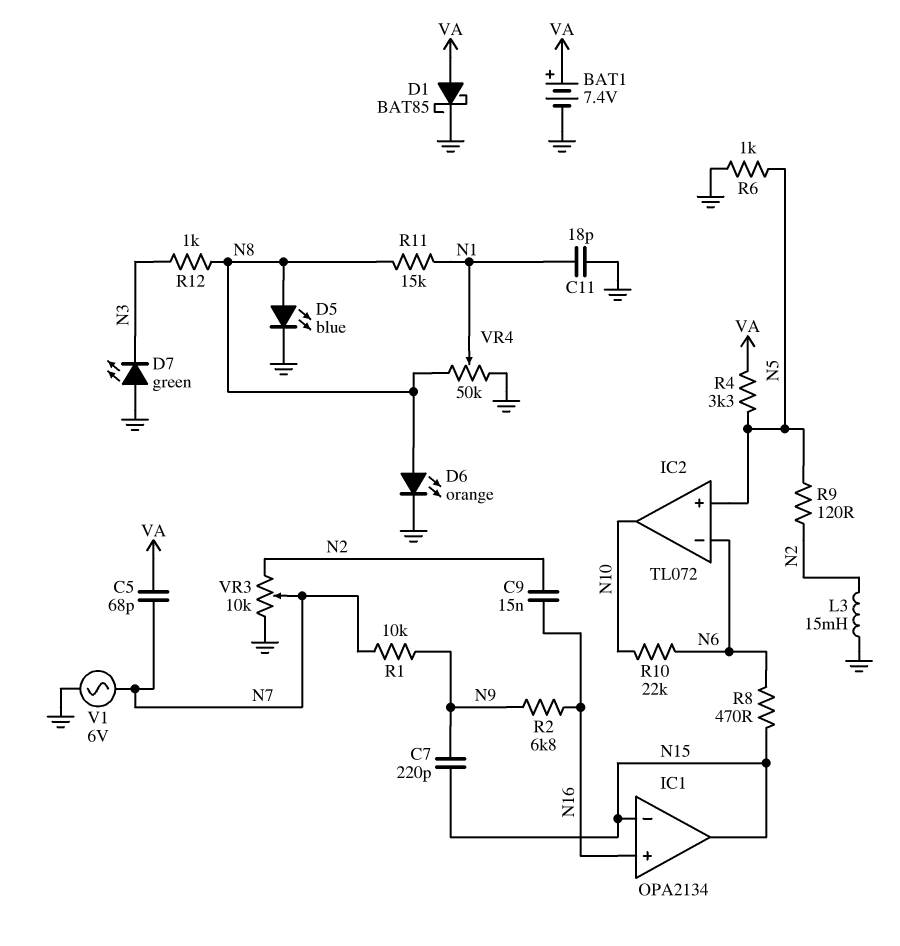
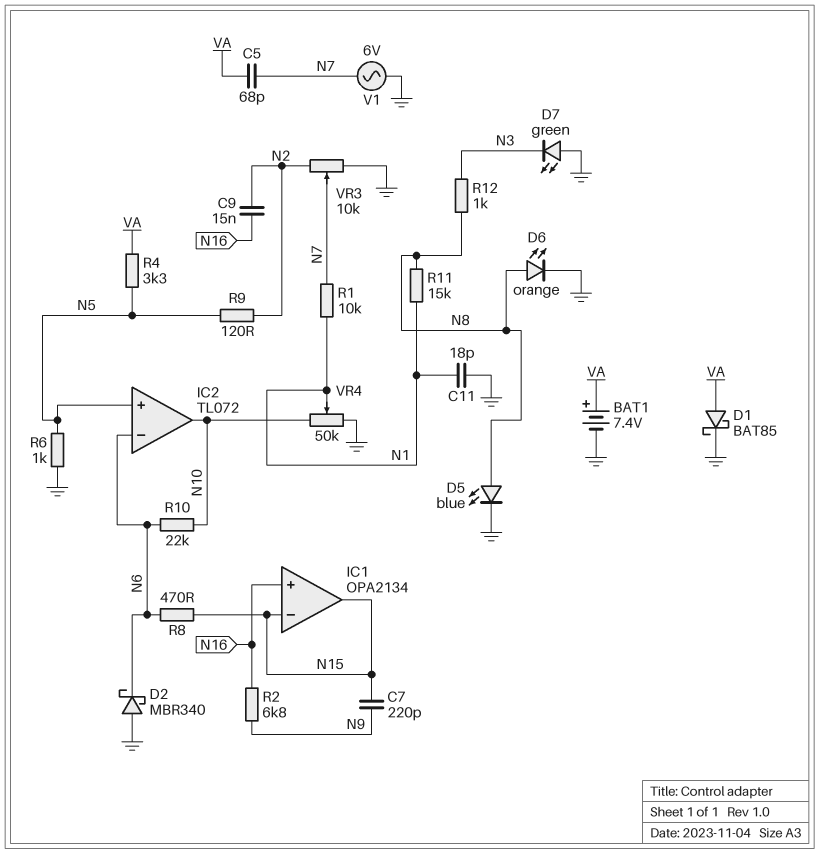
D2: none -> schottky MBR340 (A GND, K N6)
L3: 15mH (GND, N2) -> none
R1: 10k (N7, N9) -> 10k (N1, N7)
VR4: 50k (GND, N8, wiper N1) -> 50k (GND, N10, wiper N1)

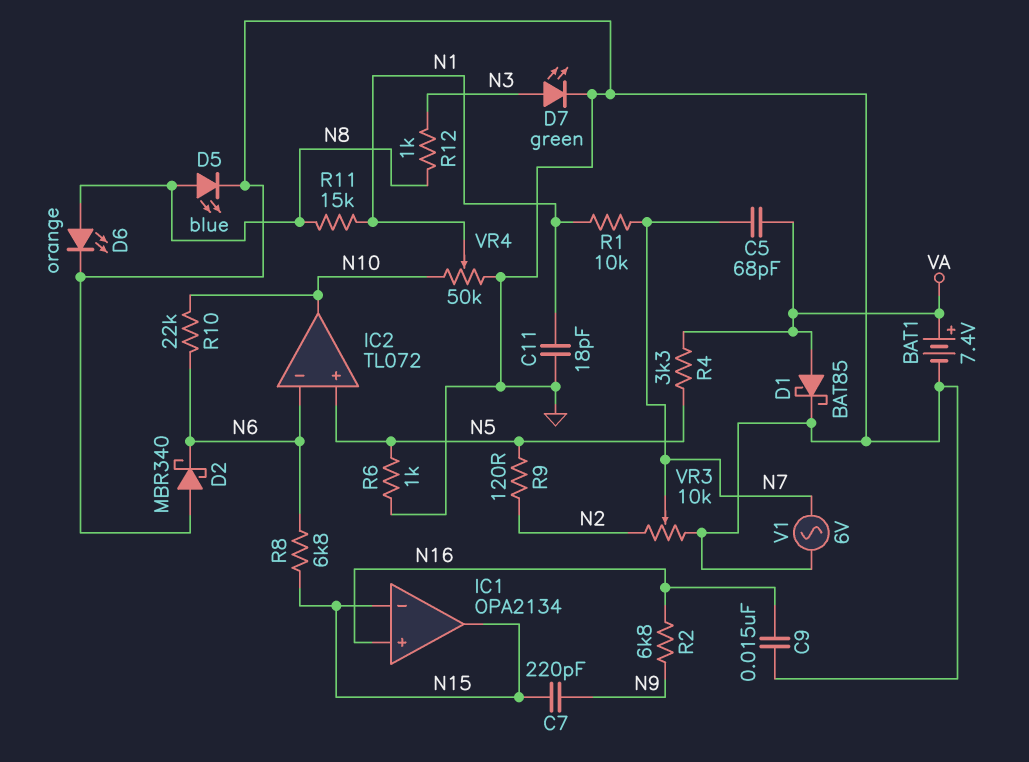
C9: 15nF (N2, N16) -> 15nF (GND, N16)
D7: LED green (A GND, K N3) -> LED green (A N3, K GND)
R8: 470 (N6, N15) -> 6.8k (N6, N15)

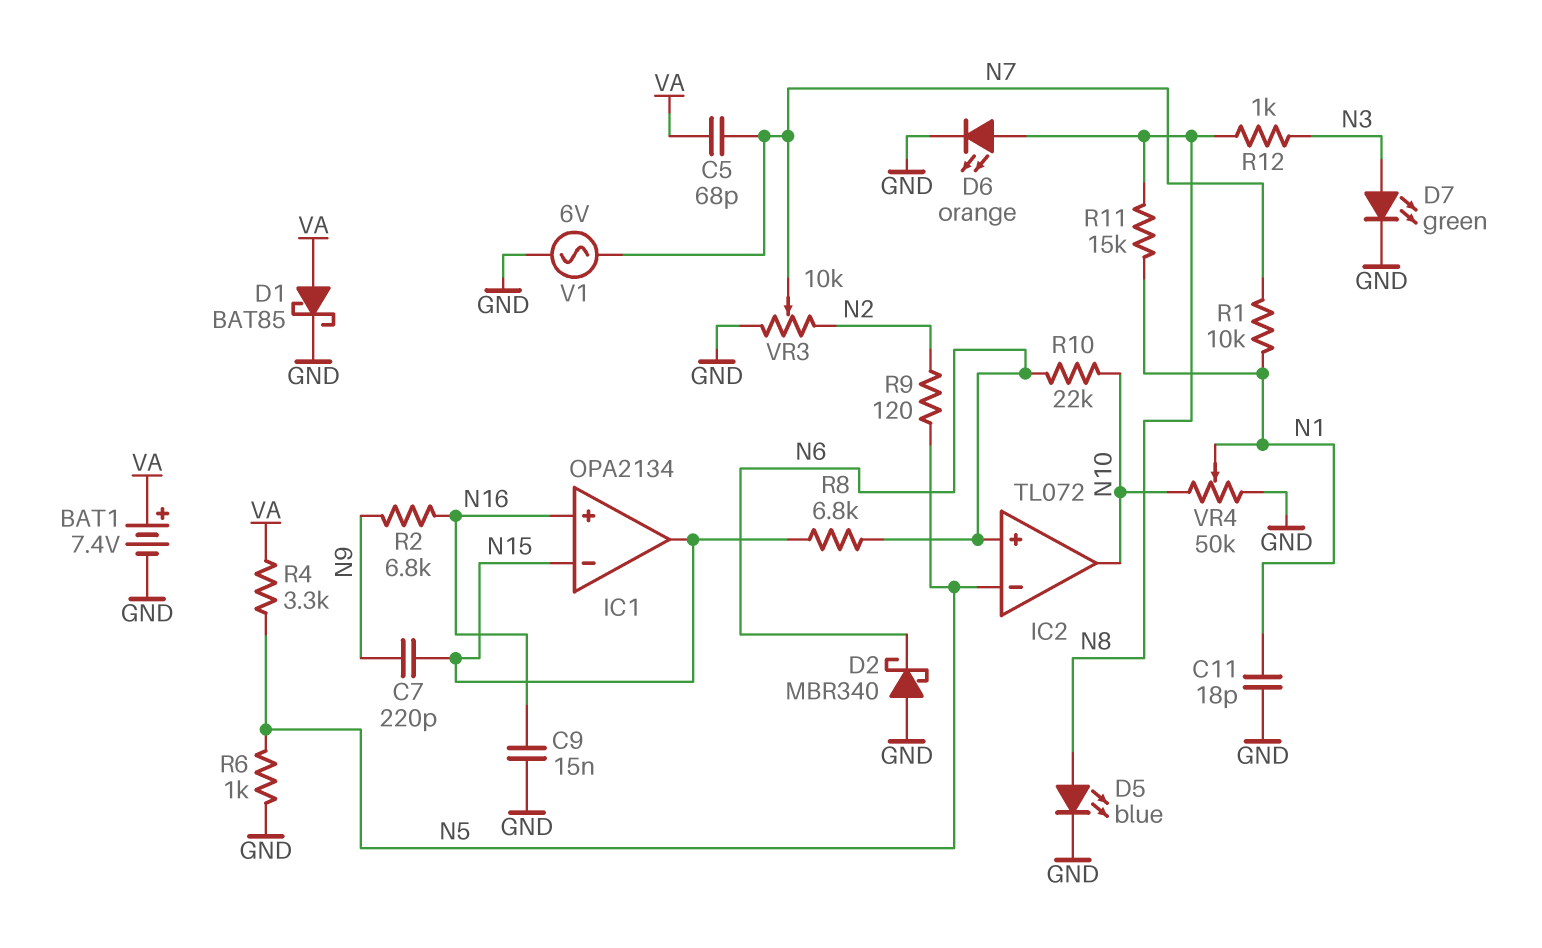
IC2 pin in+: N5 -> N6
IC2 pin in-: N6 -> N5

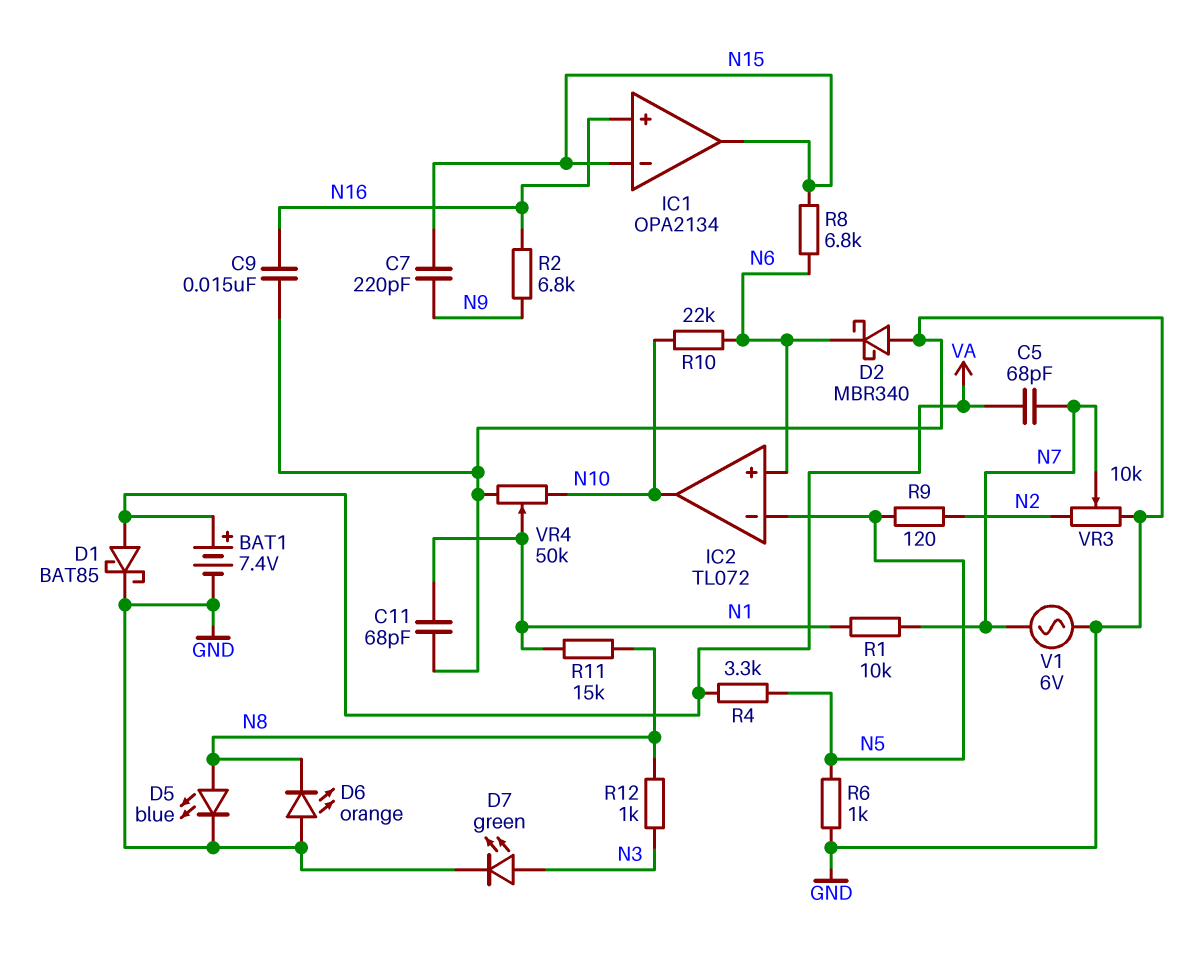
C11: 18pF (GND, N1) -> 68pF (GND, N1)
D6: LED orange (A N8, K GND) -> LED orange (A GND, K N8)

